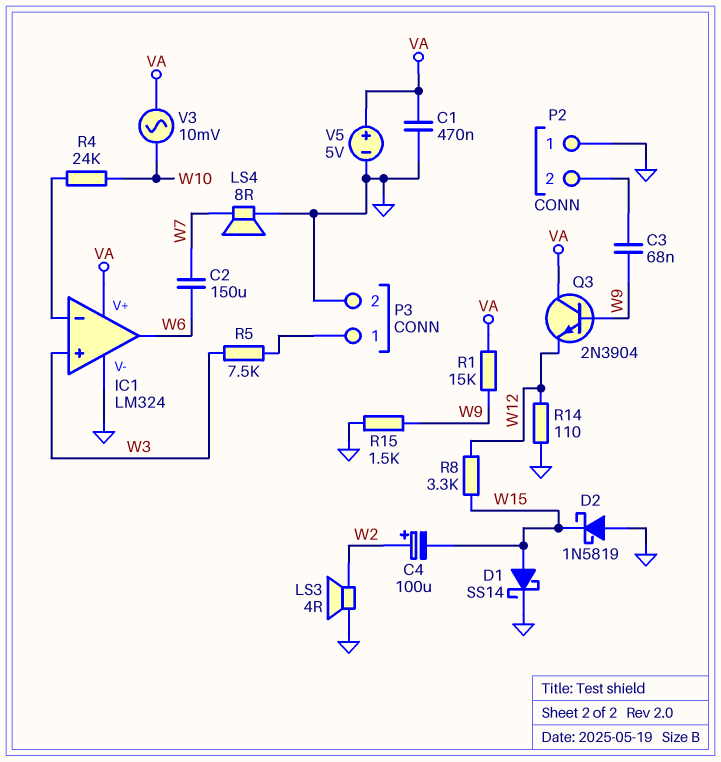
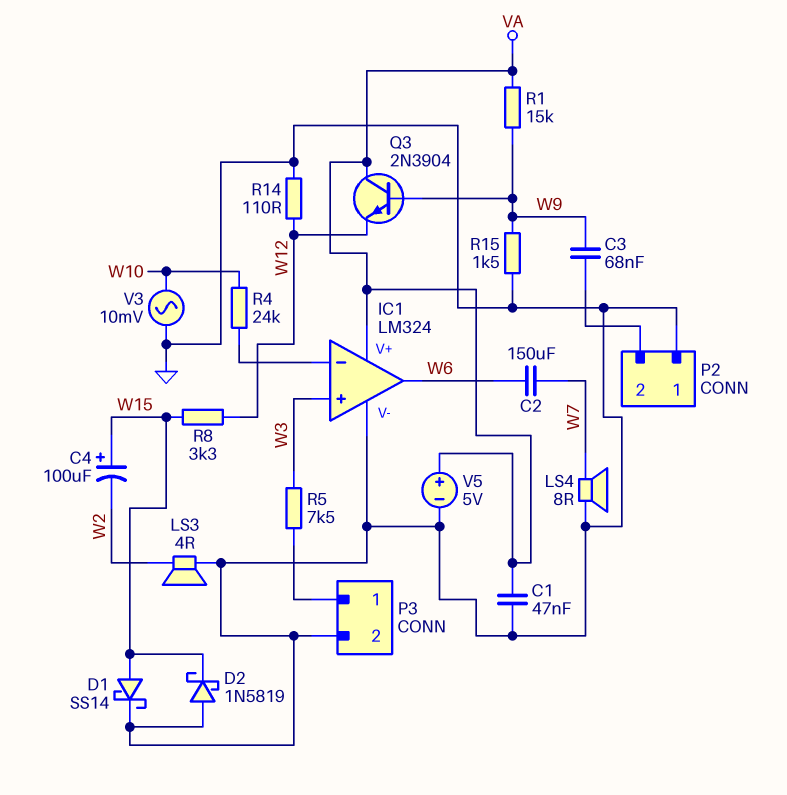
C1: 470nF (GND, VA) -> 47nF (GND, VA)
C4: 100uF (plus W2, minus W15) -> 100uF (plus W15, minus W2)
V3: AC 10mV (VA, W10) -> AC 10mV (GND, W10)

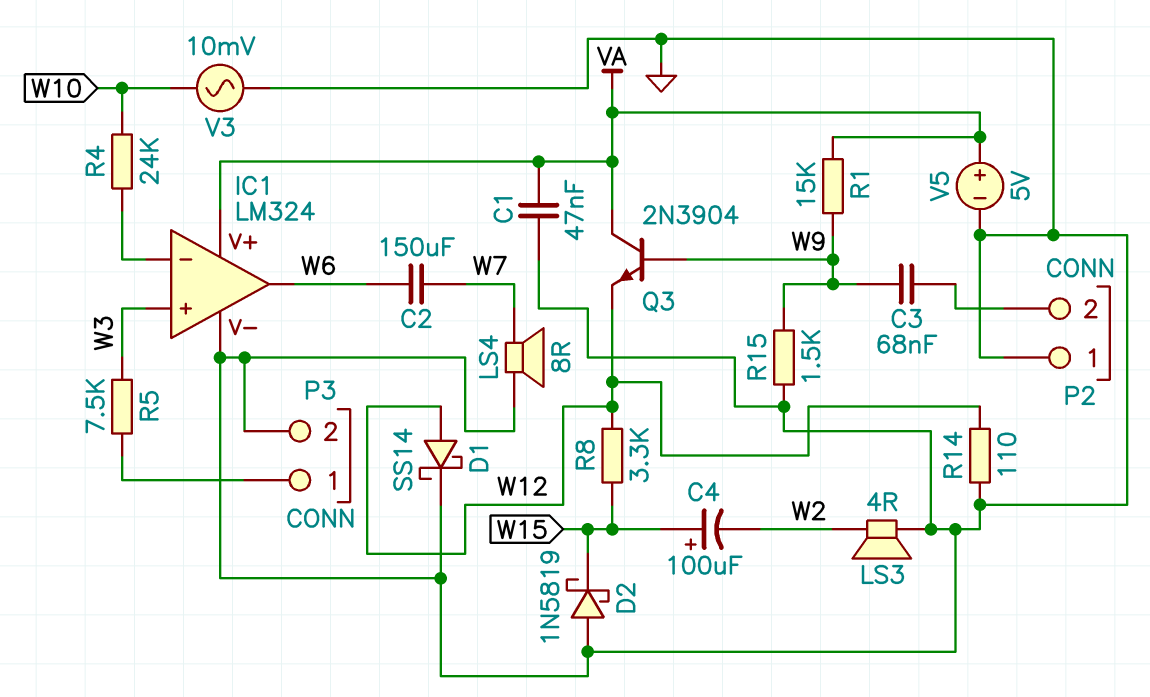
D1: schottky SS14 (A W15, K GND) -> schottky SS14 (A W12, K GND)

